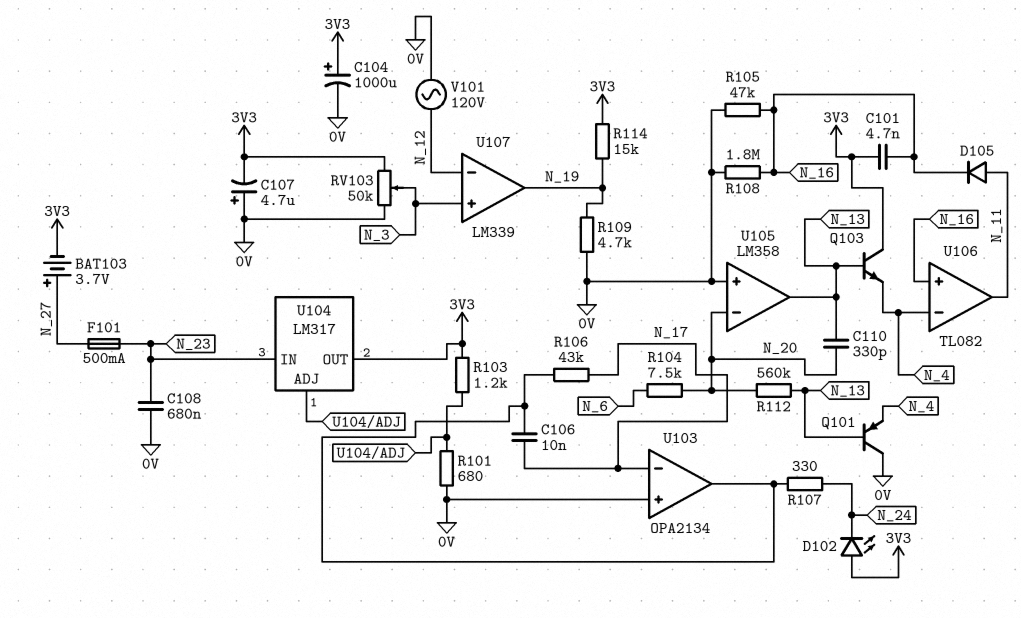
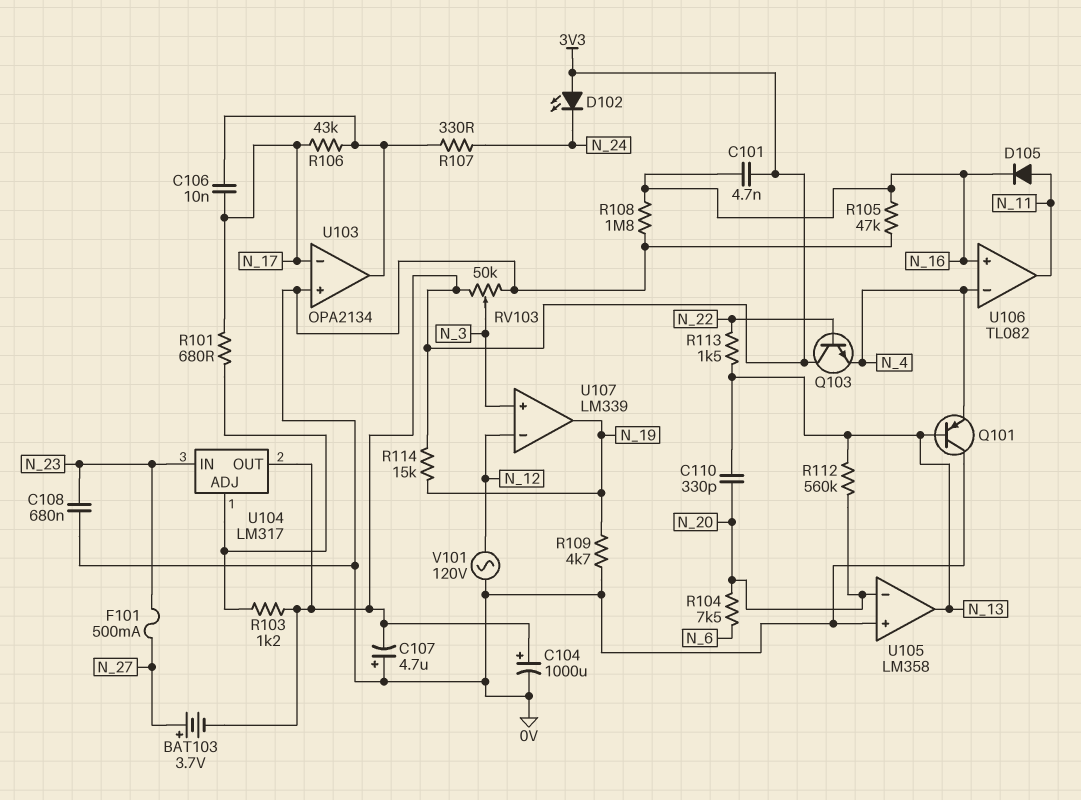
Q103: NPN (B N_13, C 3V3, E N_4) -> NPN (B N_22, C 3V3, E N_4)
R101: 680 (0V, U104/ADJ) -> 680 (N_17, U104/ADJ)
R113: none -> 1.5k (N_13, N_22)

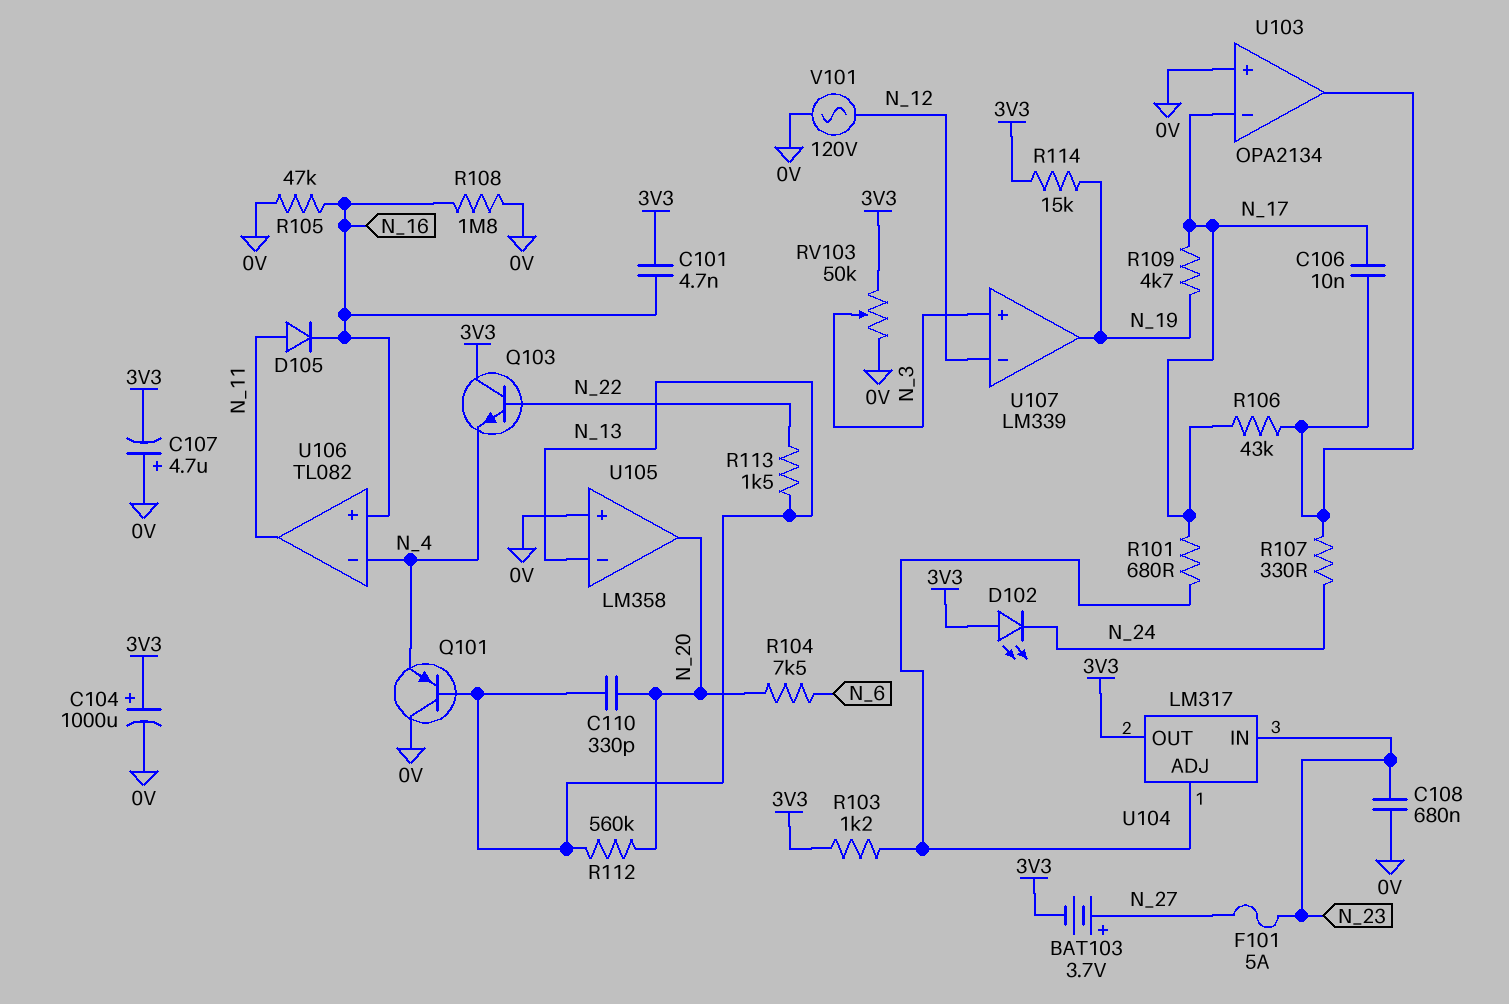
F101: 500mA (N_23, N_27) -> 5A (N_23, N_27)
R109: 4.7k (0V, N_19) -> 4.7k (N_17, N_19)
U105 pin in-: N_20 -> N_13
U105 pin out: N_13 -> N_20

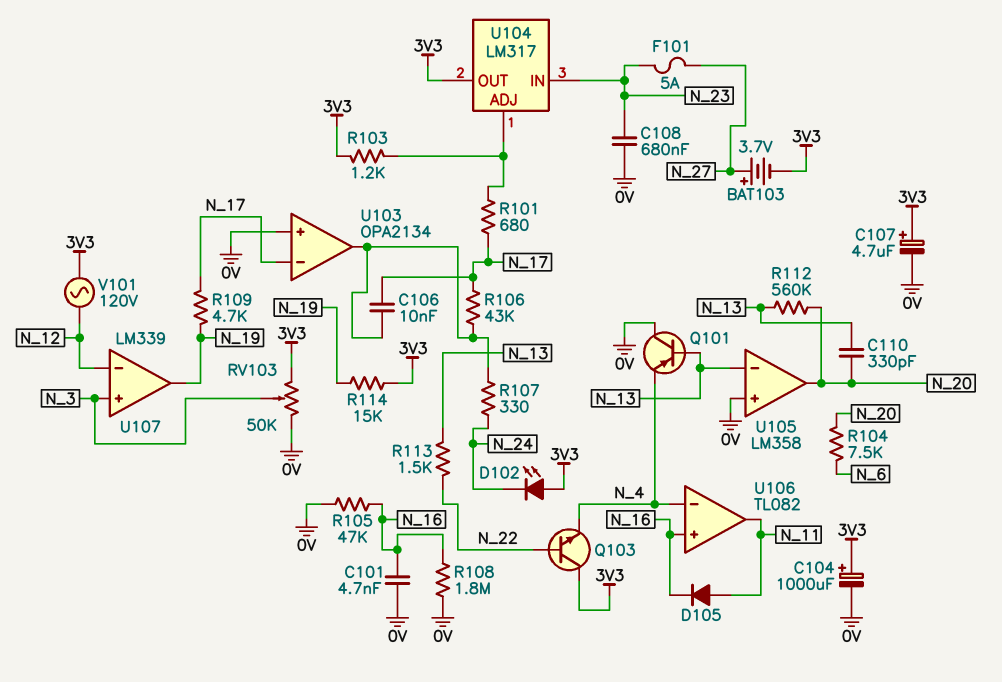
C101: 4.7nF (3V3, N_16) -> 4.7nF (0V, N_16)
C107: 4.7uF (plus 0V, minus 3V3) -> 4.7uF (plus 3V3, minus 0V)
V101: AC 120V (0V, N_12) -> AC 120V (3V3, N_12)

